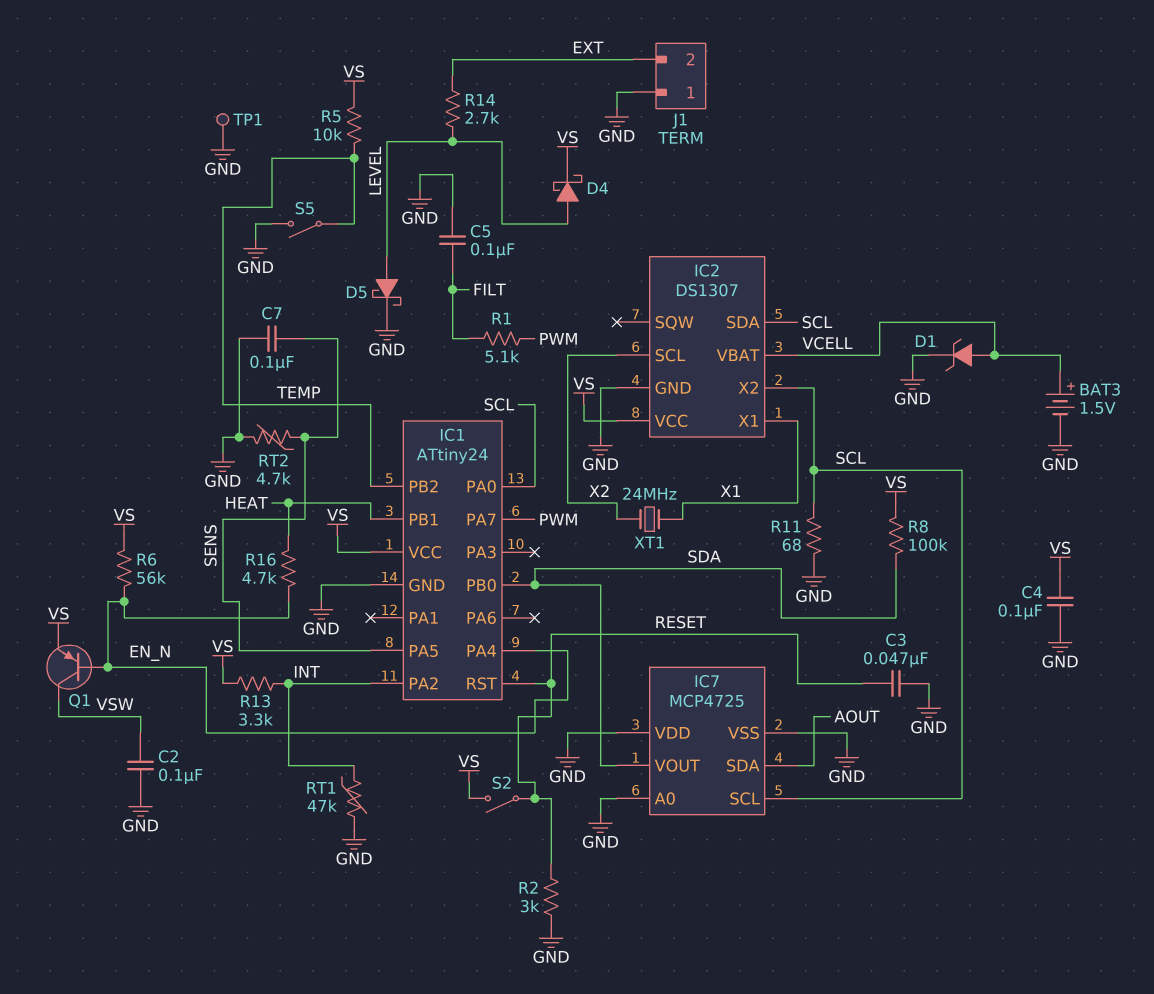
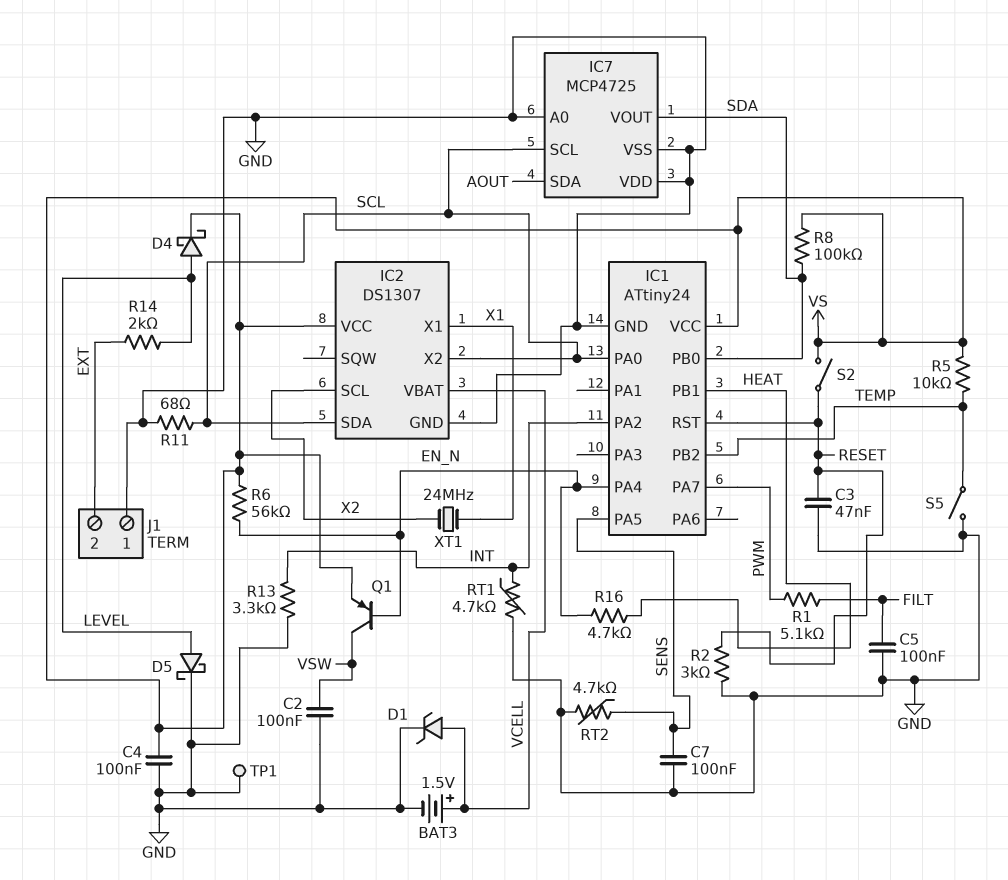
R13: 3.3k (INT, VS) -> 3.3k (GND, INT)
R14: 2.7k (EXT, LEVEL) -> 2k (EXT, LEVEL)
RT1: 47k (GND, INT) -> 4.7k (GND, INT)

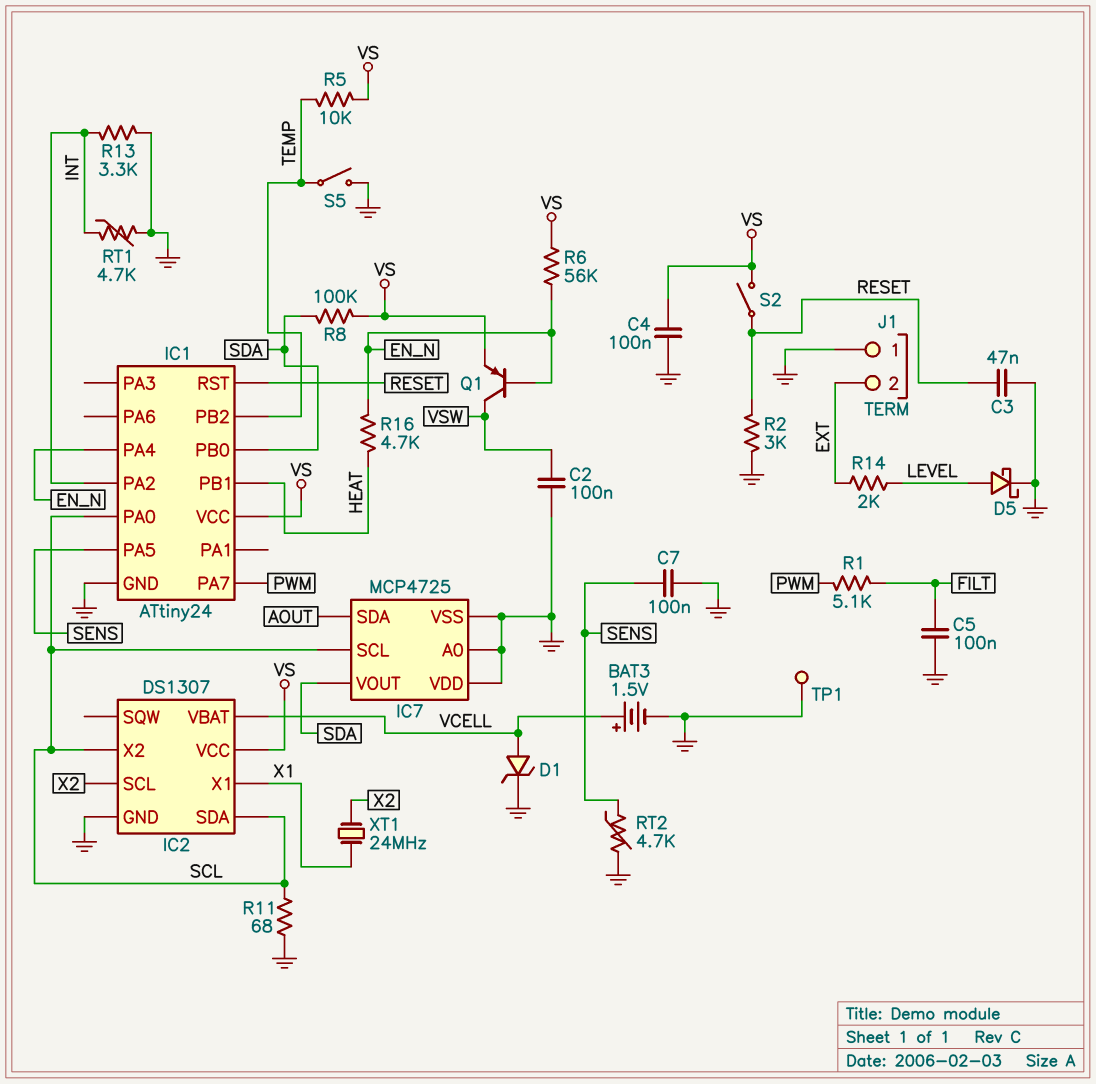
D4: schottky (A LEVEL, K VS) -> none

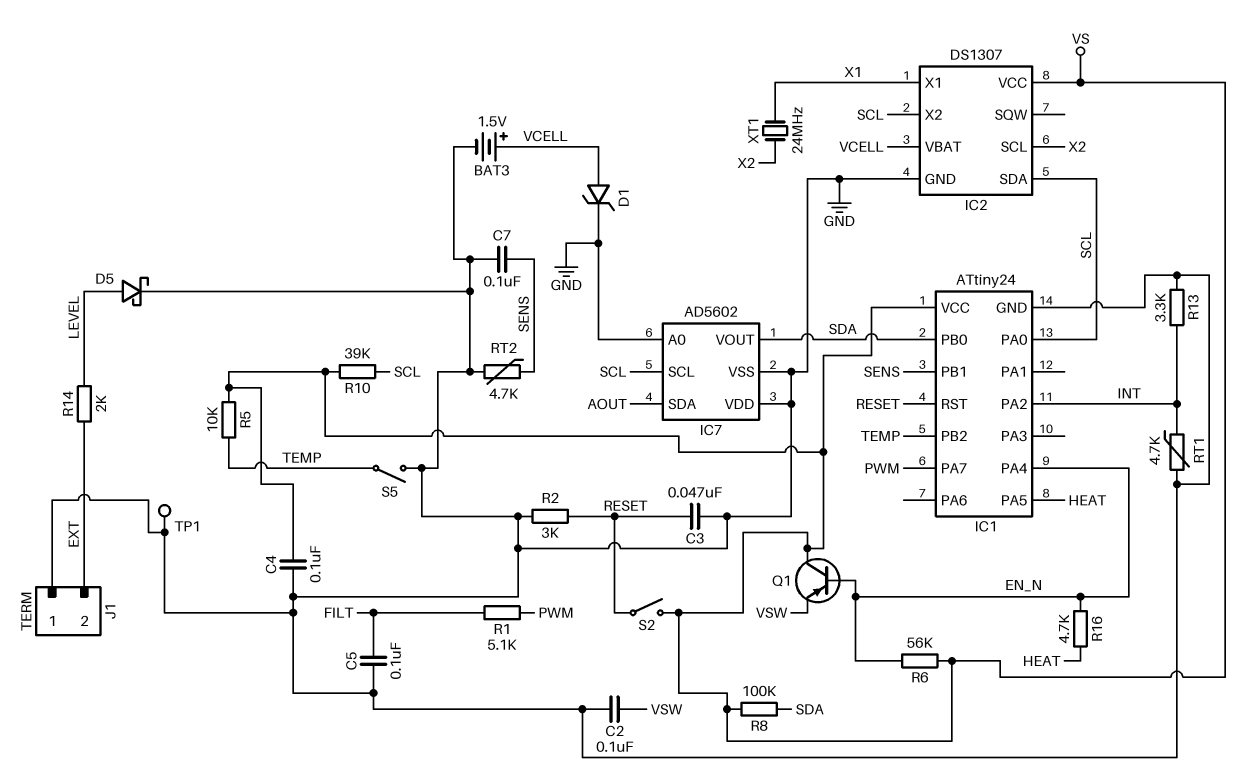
IC1 pin PA5: SENS -> HEAT
IC1 pin PB1: HEAT -> SENS
IC7: MCP4725 -> AD5602
Q1: PNP (B EN_N, C VSW, E VS) -> PNP (B EN_N, C VS, E VSW)
R10: none -> 39k (SCL, VS)
R11: 68 (GND, SCL) -> none

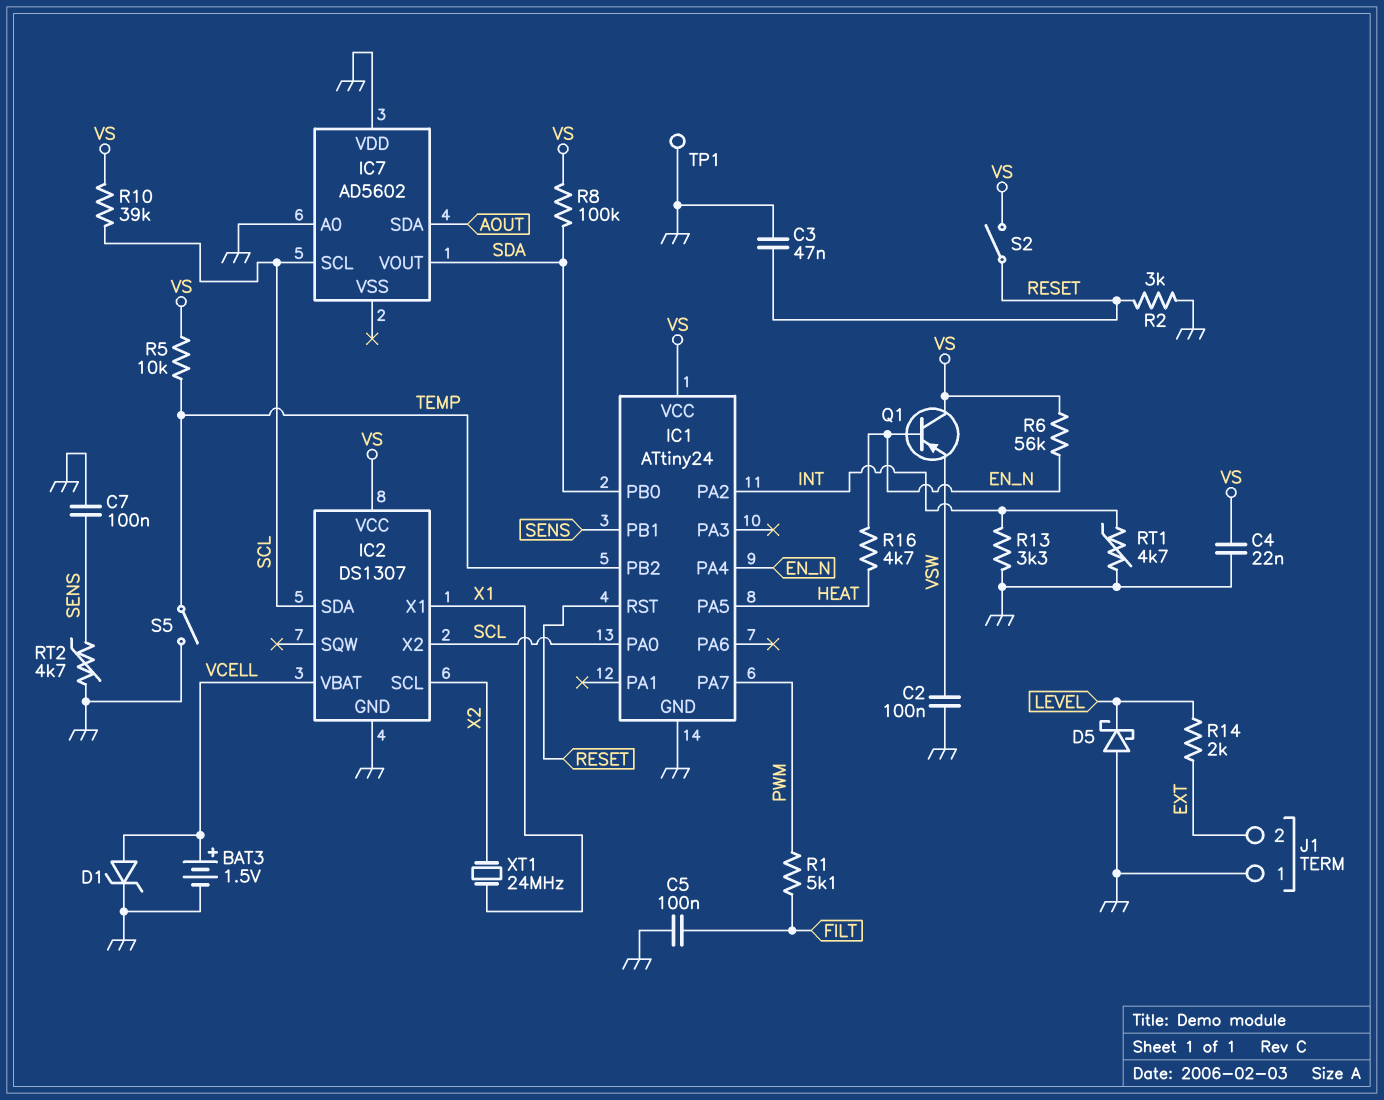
C4: 100nF (GND, VS) -> 22nF (GND, VS)
D5: schottky (A LEVEL, K GND) -> schottky (A GND, K LEVEL)
IC7 pin VSS: GND -> none

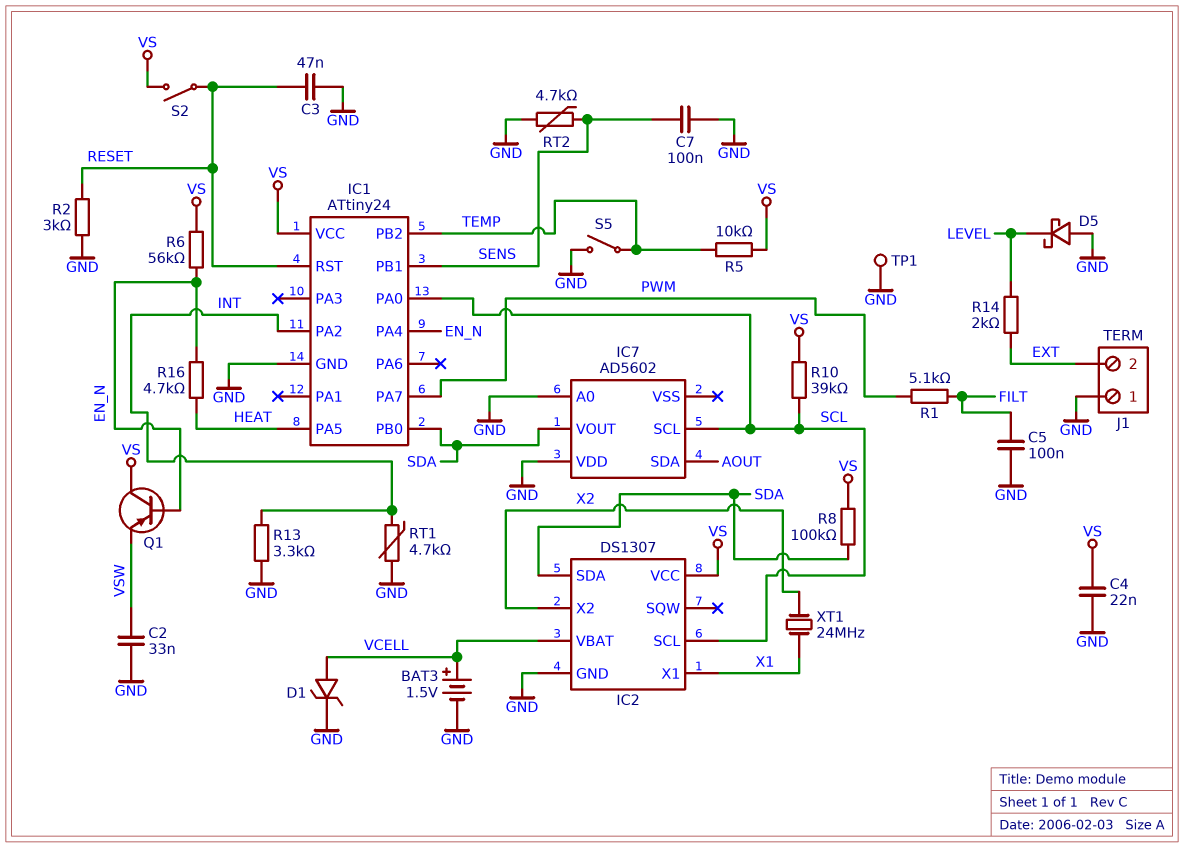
C2: 100nF (GND, VSW) -> 33nF (GND, VSW)
IC2 pin SCL: X2 -> SCL
IC2 pin SDA: SCL -> SDA
IC2 pin X2: SCL -> X2

